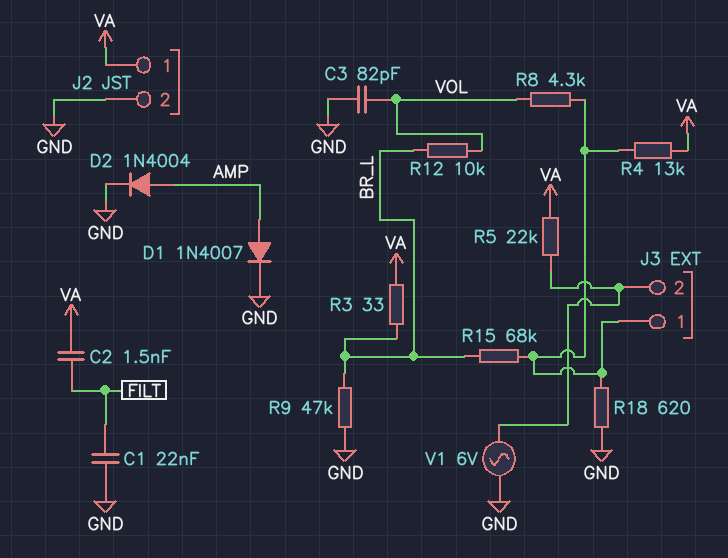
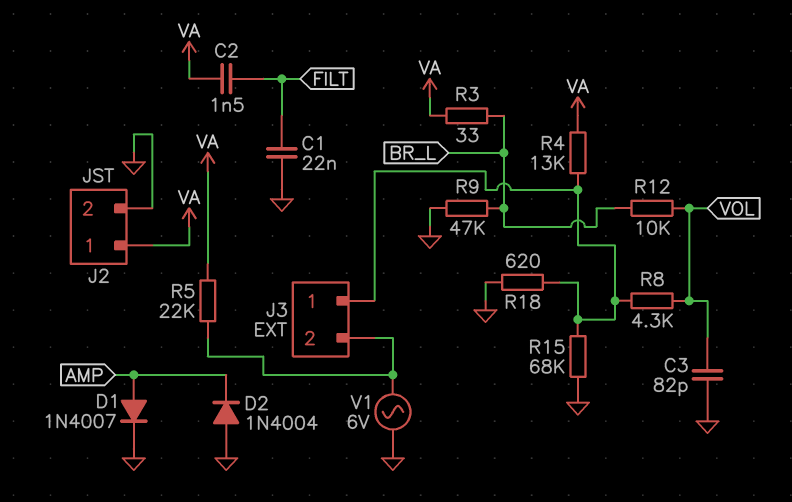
D2: diode 1N4004 (A AMP, K GND) -> diode 1N4004 (A GND, K AMP)
R15: 68k (BR_L, J3/1) -> 68k (GND, J3/1)

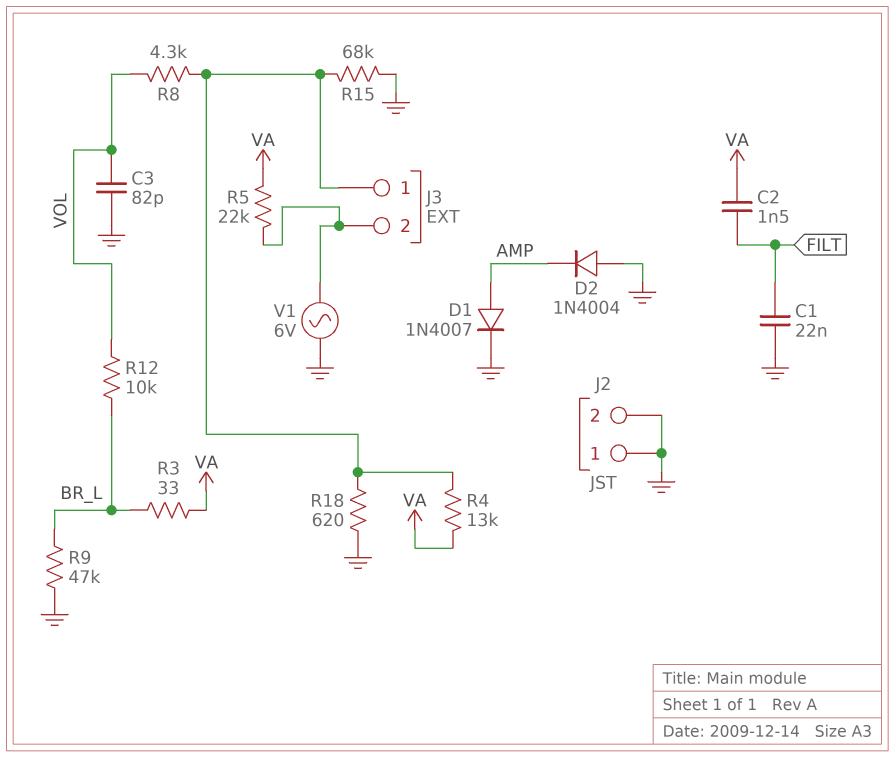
J2 pin 1: VA -> GND

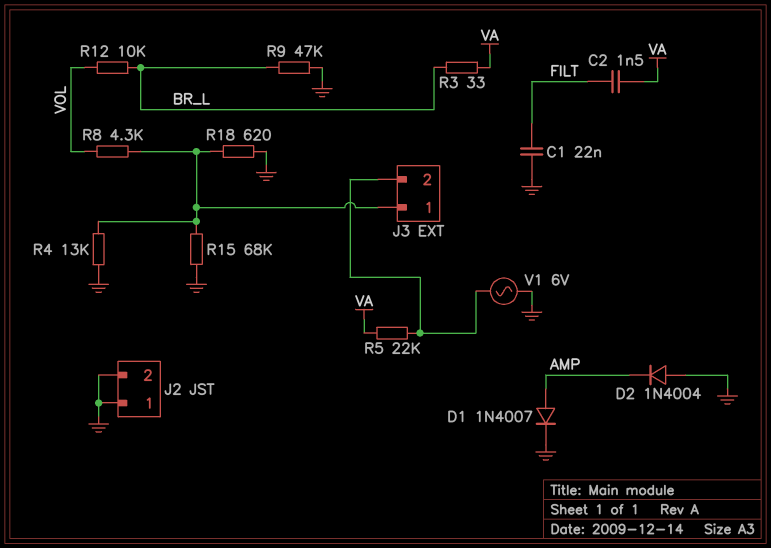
C3: 82pF (GND, VOL) -> none
R4: 13k (J3/1, VA) -> 13k (GND, J3/1)

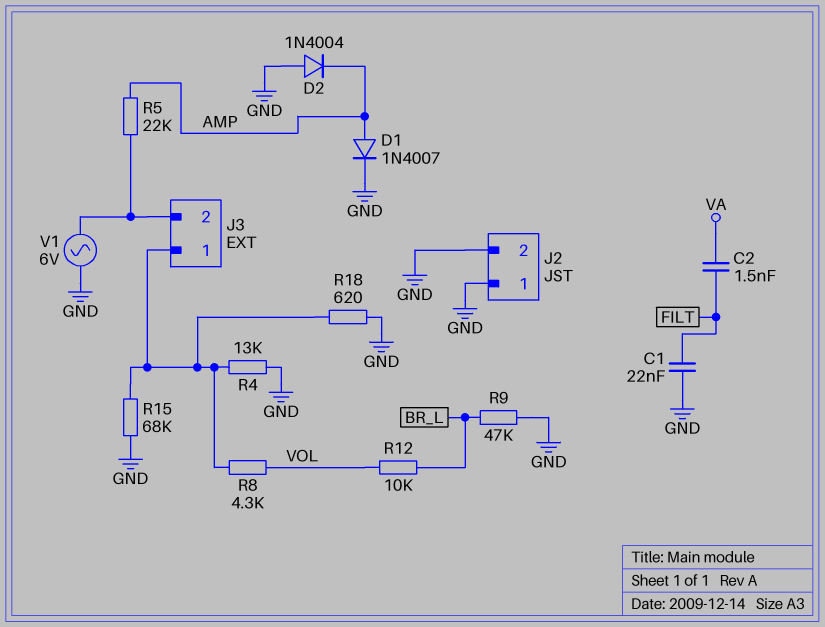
R3: 33 (BR_L, VA) -> none
R5: 22k (J3/2, VA) -> 22k (AMP, J3/2)

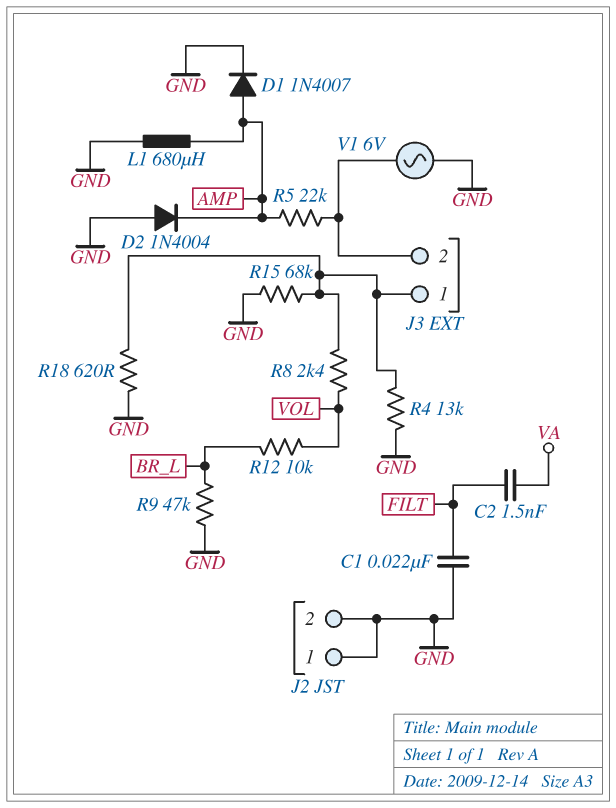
L1: none -> 680uH (AMP, GND)
R8: 4.3k (J3/1, VOL) -> 2.4k (J3/1, VOL)

